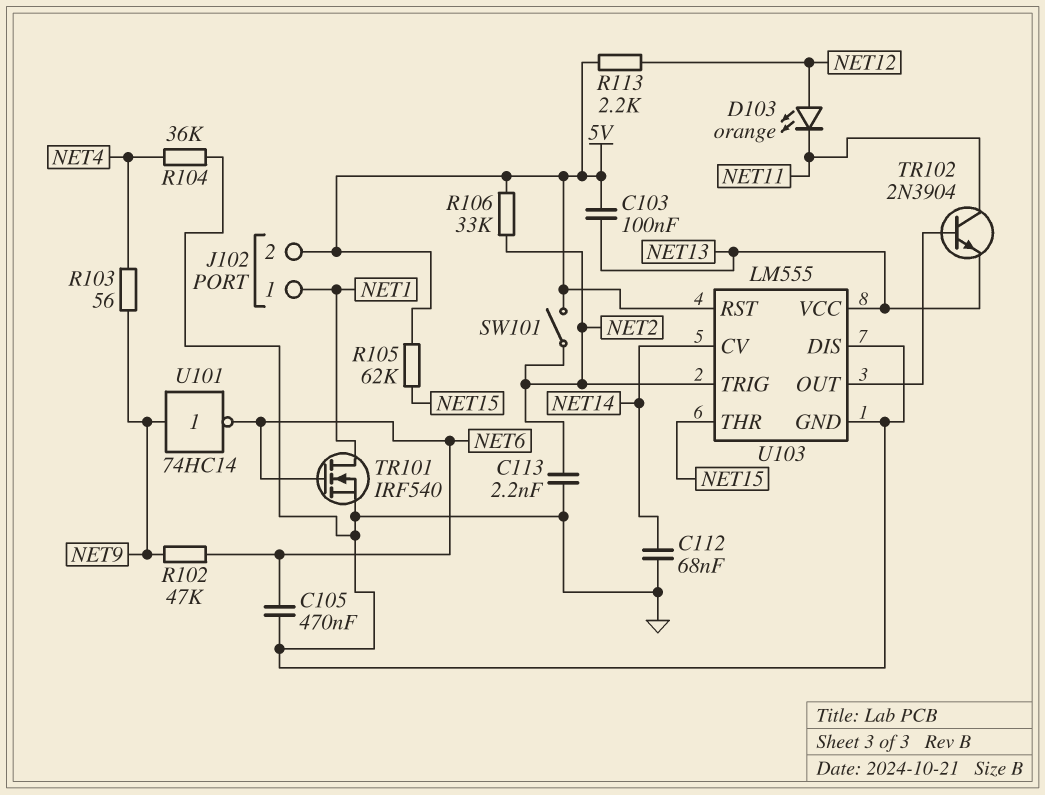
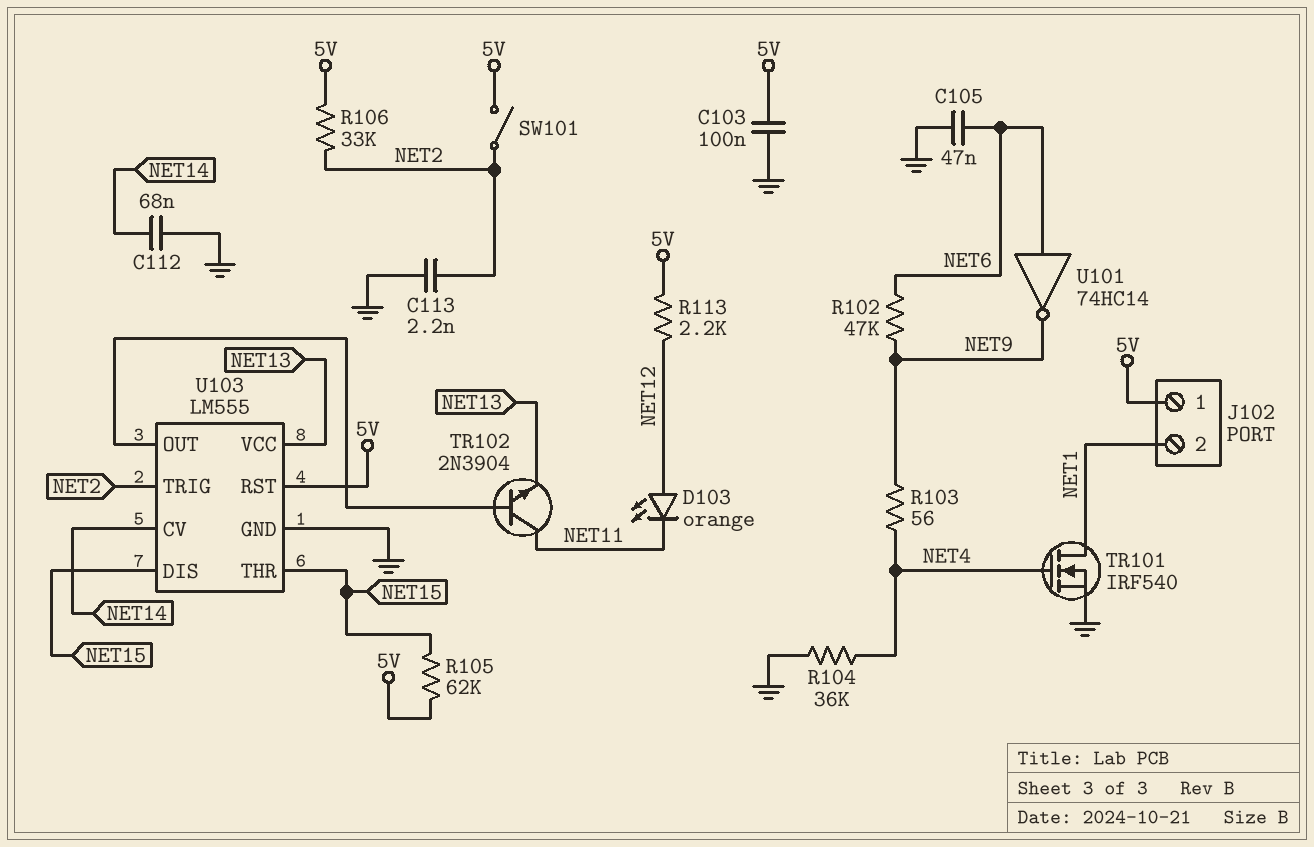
C103: 100nF (5V, NET13) -> 100nF (5V, GND)
C105: 470nF (GND, NET6) -> 47nF (GND, NET6)
J102 pin 1: NET1 -> 5V
J102 pin 2: 5V -> NET1
TR101: NMOS IRF540 (G NET6, D NET1, S GND) -> NMOS IRF540 (G NET4, D NET1, S GND)
U101: NOT 74HC14 (in NET9, out NET6) -> NOT 74HC14 (in NET6, out NET9)
U103 pin DIS: GND -> NET15

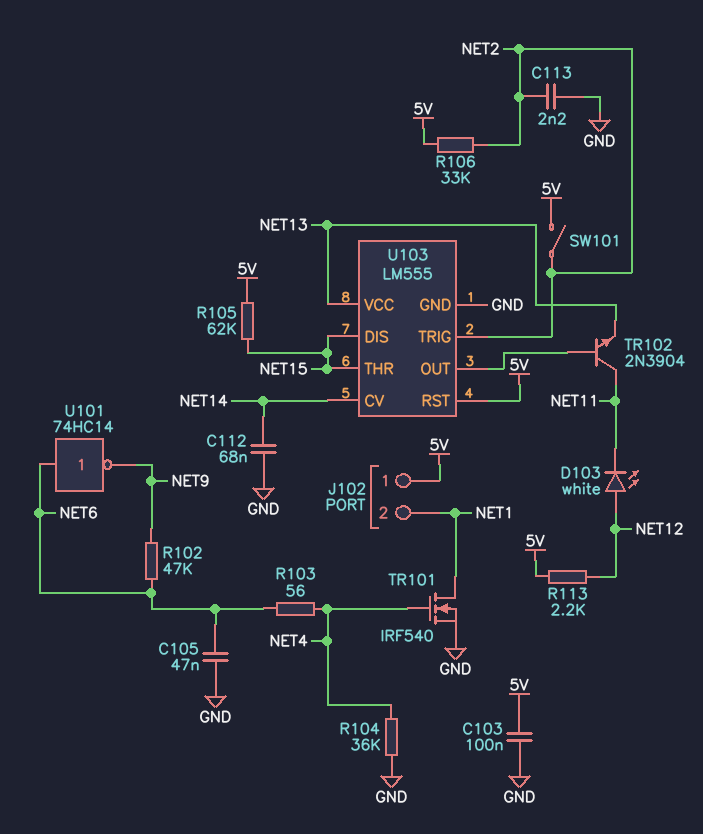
D103: LED orange (A NET12, K NET11) -> LED white (A NET12, K NET11)
R103: 56 (NET4, NET9) -> 56 (NET4, NET6)

